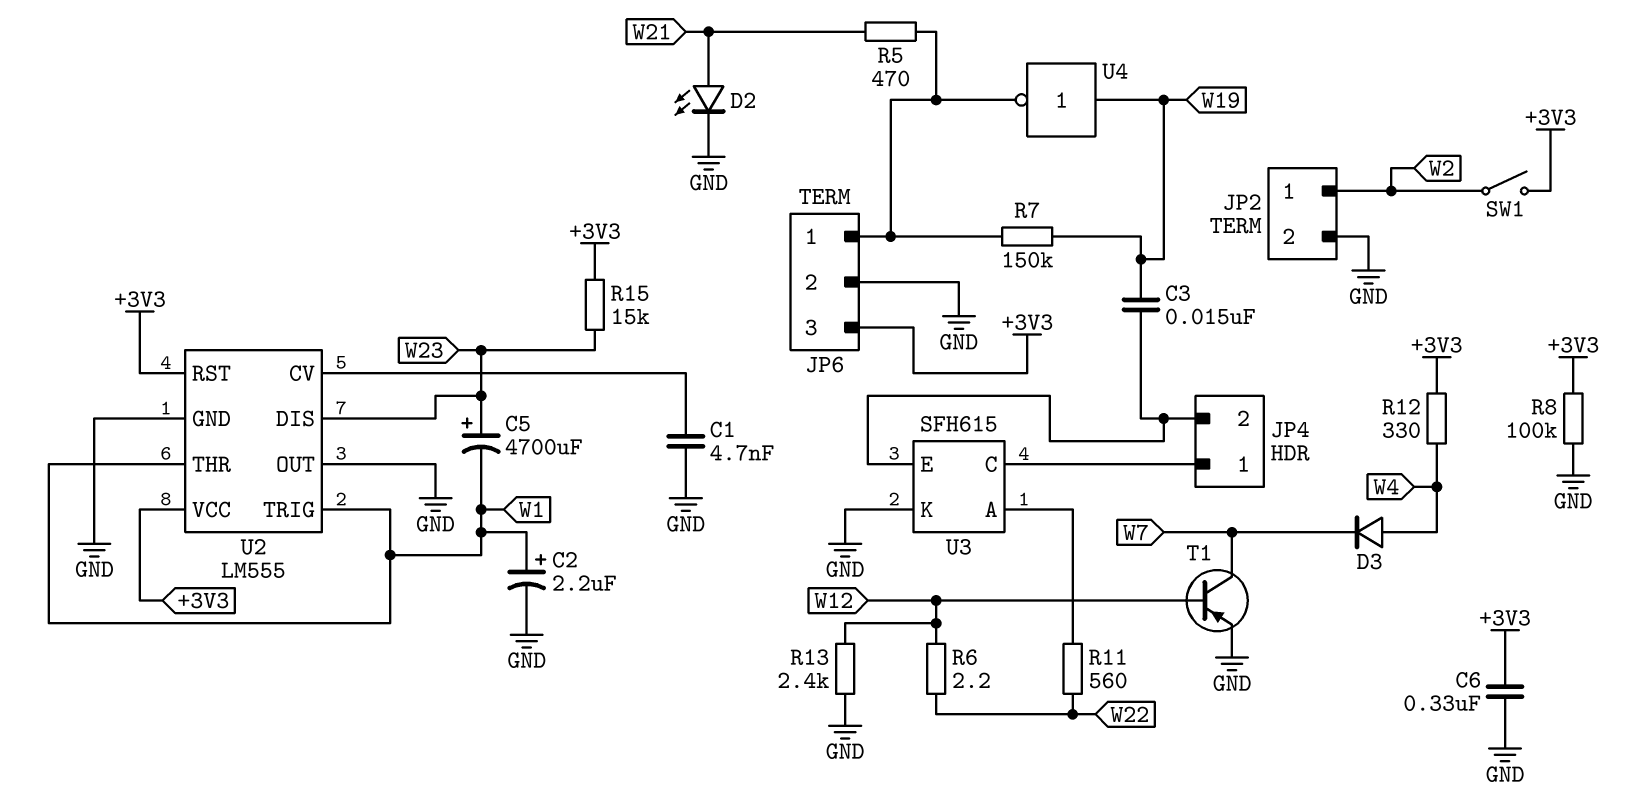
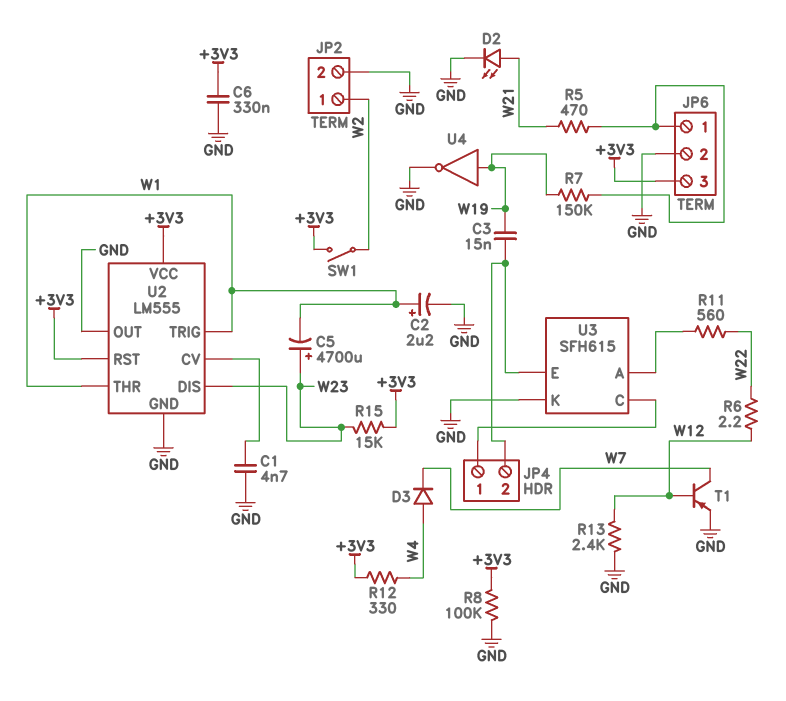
U4: NOT (in W19, out JP6/1) -> NOT (in W19, out GND)

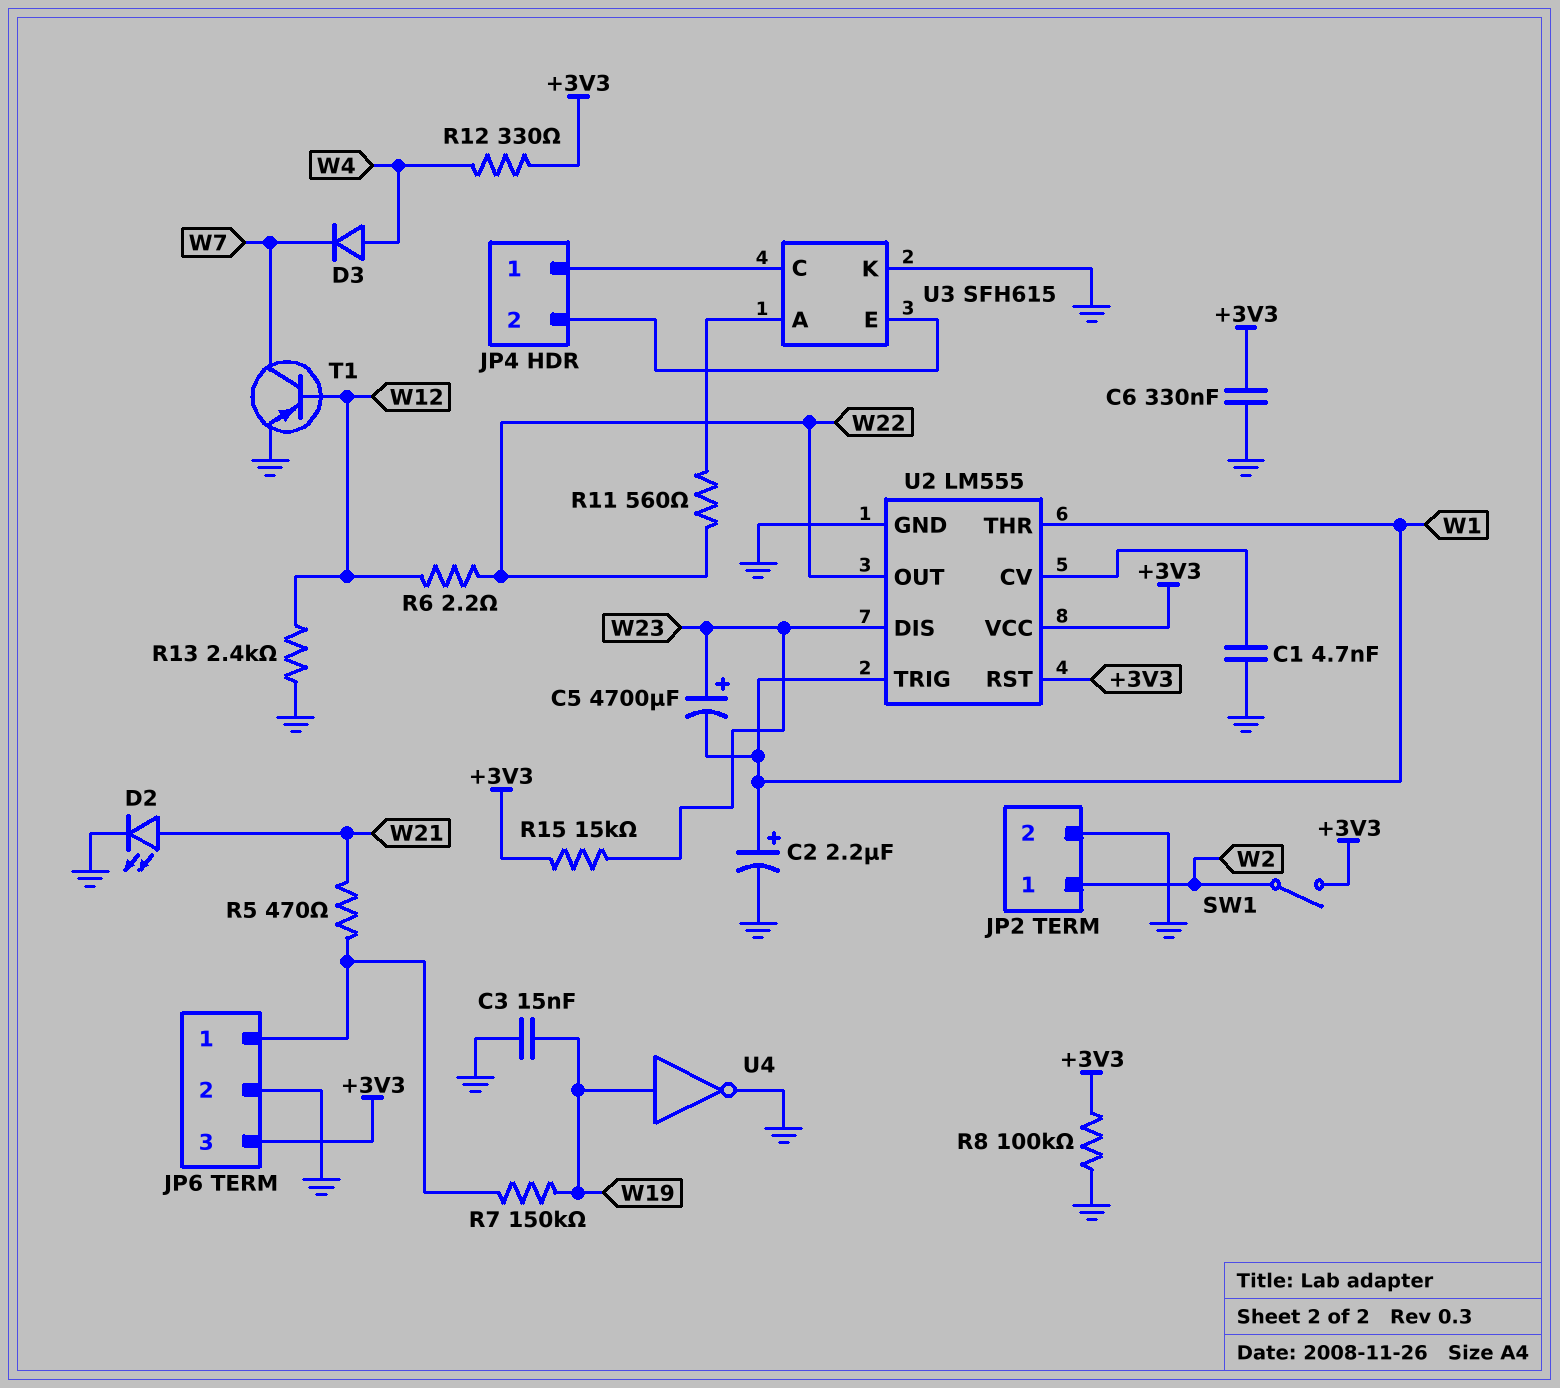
C3: 15nF (JP4/2, W19) -> 15nF (GND, W19)
U2 pin OUT: GND -> W22

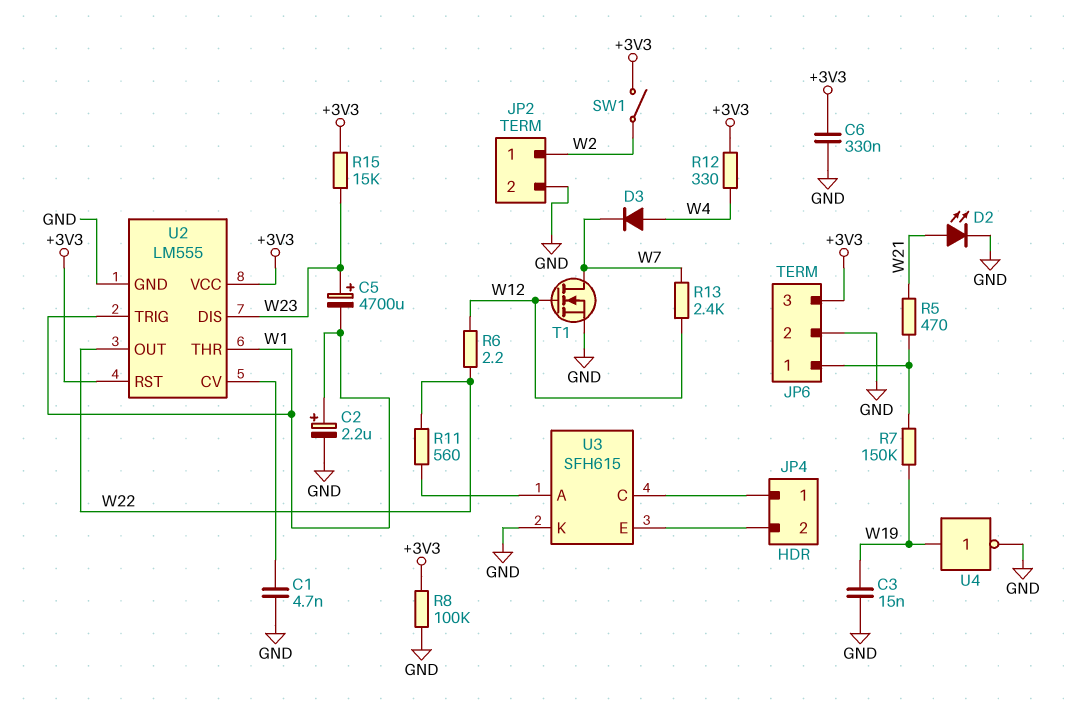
R13: 2.4k (GND, W12) -> 2.4k (W7, W12)
T1: PNP (B W12, C W7, E GND) -> NMOS (G W12, D W7, S GND)

